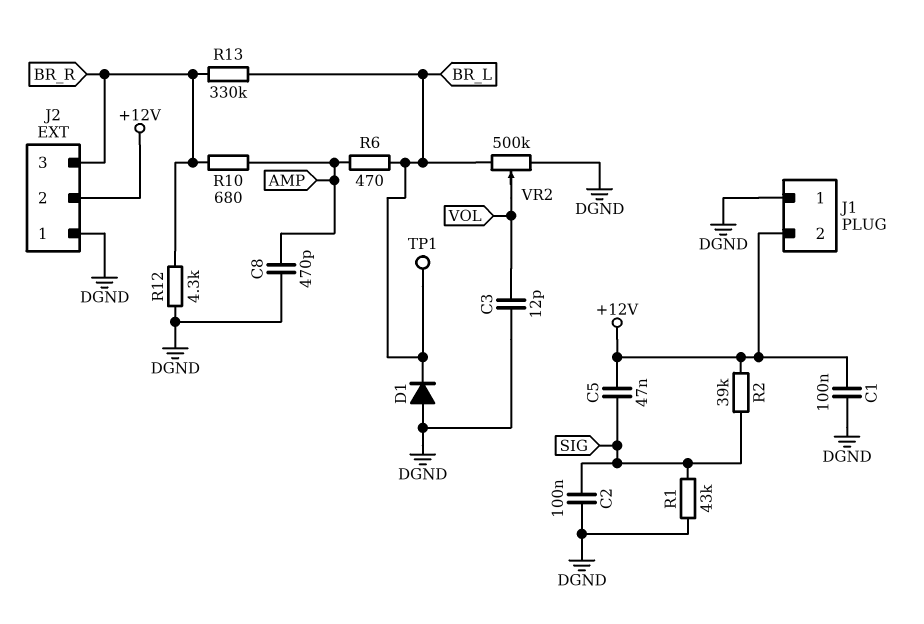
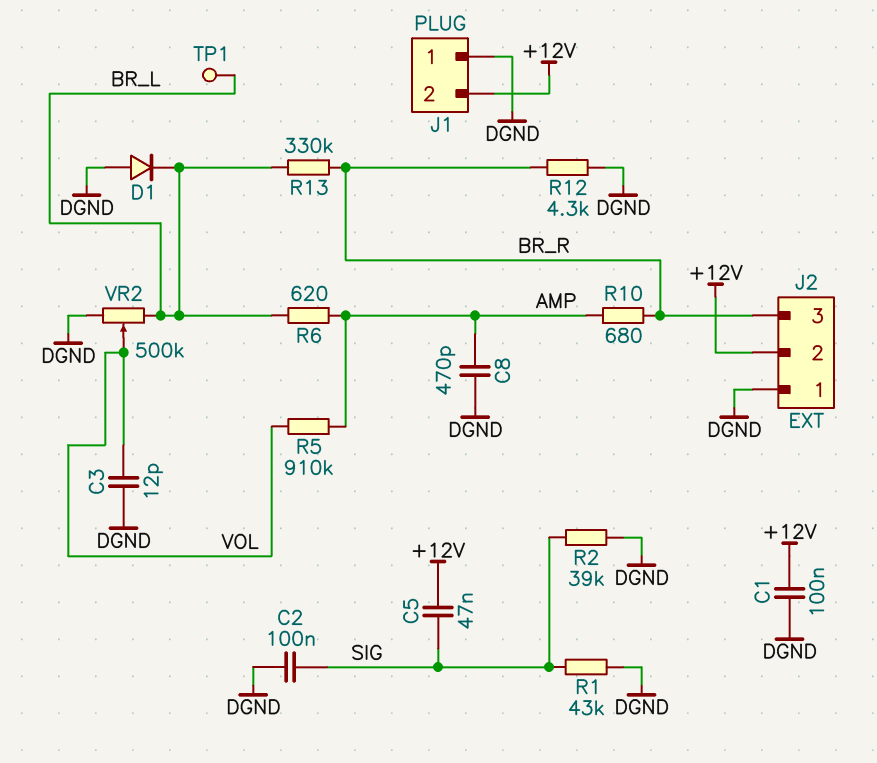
R2: 39k (+12V, SIG) -> 39k (DGND, SIG)
R5: none -> 910k (AMP, VOL)
R6: 470 (AMP, BR_L) -> 620 (AMP, BR_L)

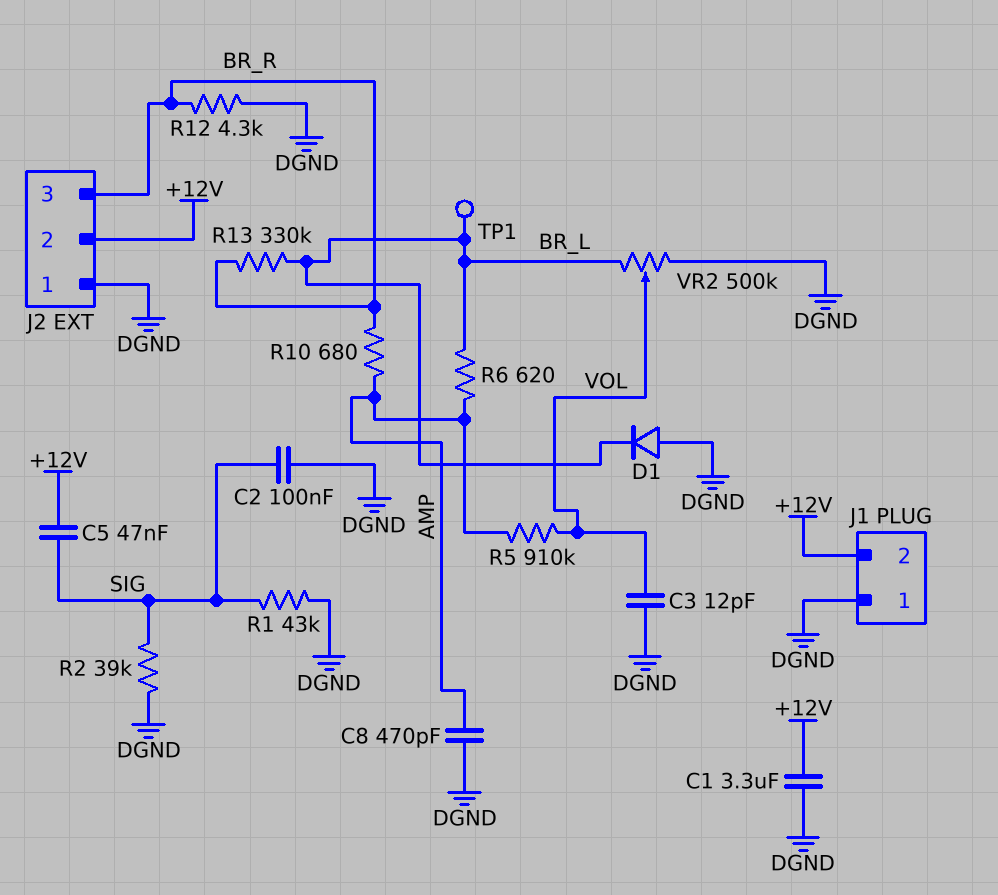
C1: 100nF (+12V, DGND) -> 3.3uF (+12V, DGND)

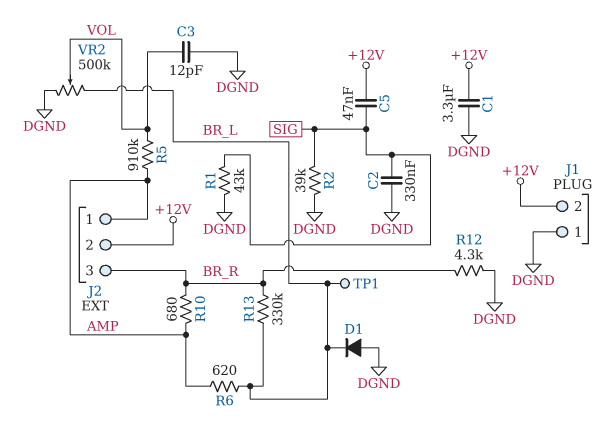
C2: 100nF (DGND, SIG) -> 330nF (DGND, SIG)
C8: 470pF (AMP, DGND) -> none
J2 pin 1: DGND -> AMP

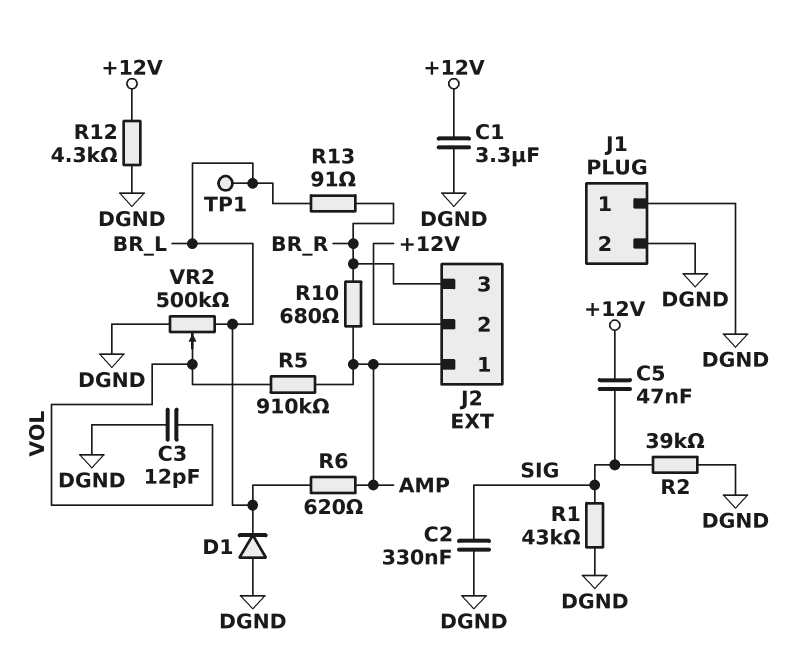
J1 pin 2: +12V -> DGND
R12: 4.3k (BR_R, DGND) -> 4.3k (+12V, DGND)
R13: 330k (BR_L, BR_R) -> 91 (BR_L, BR_R)

